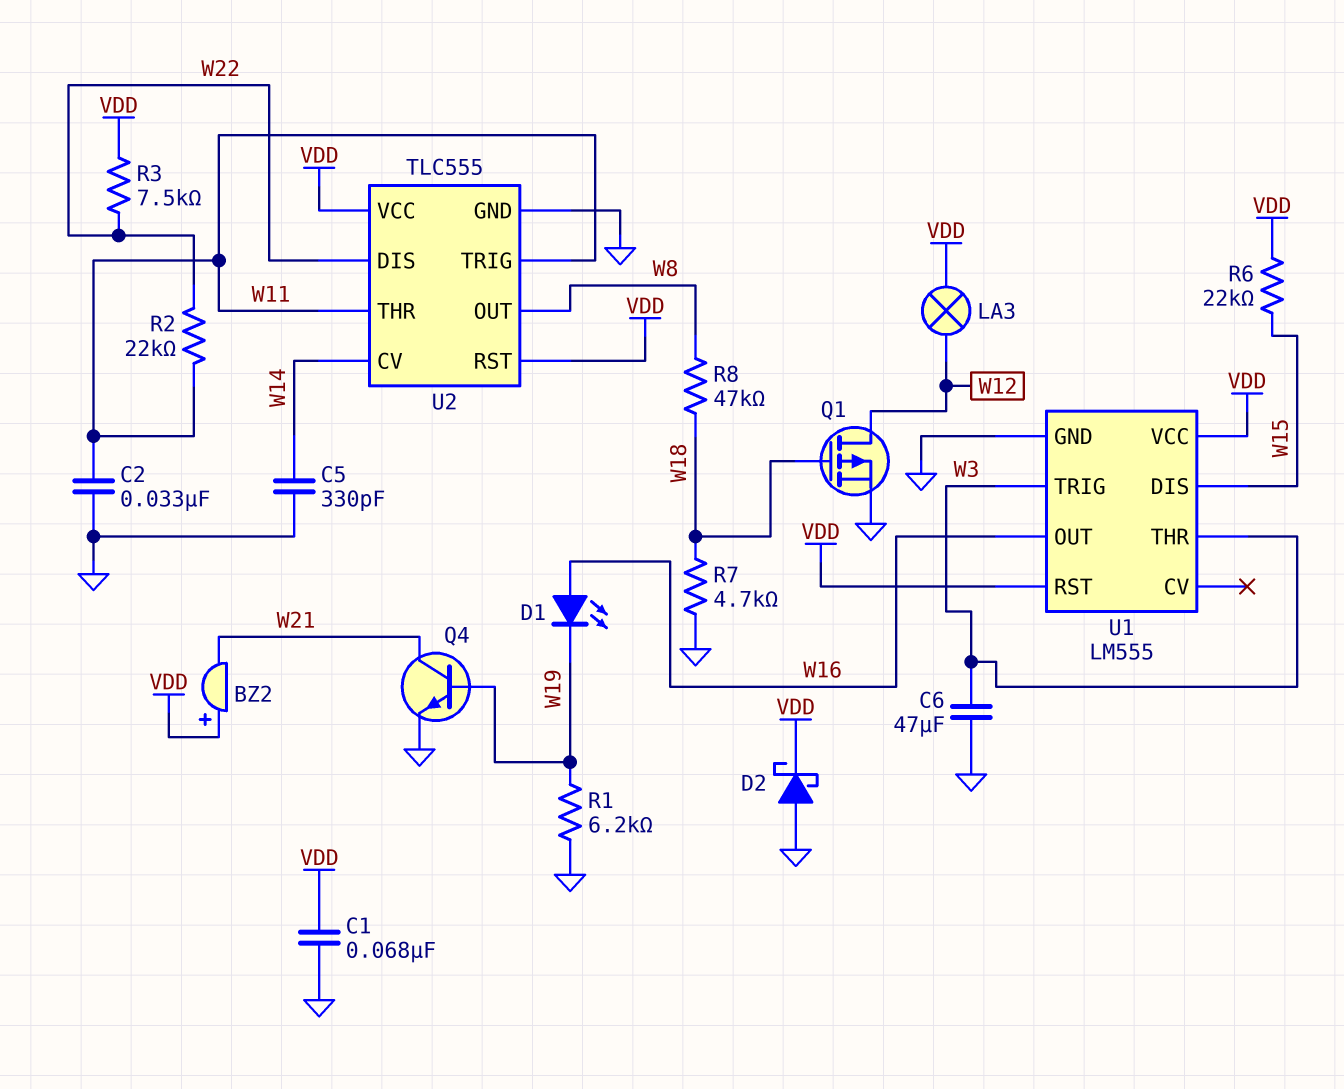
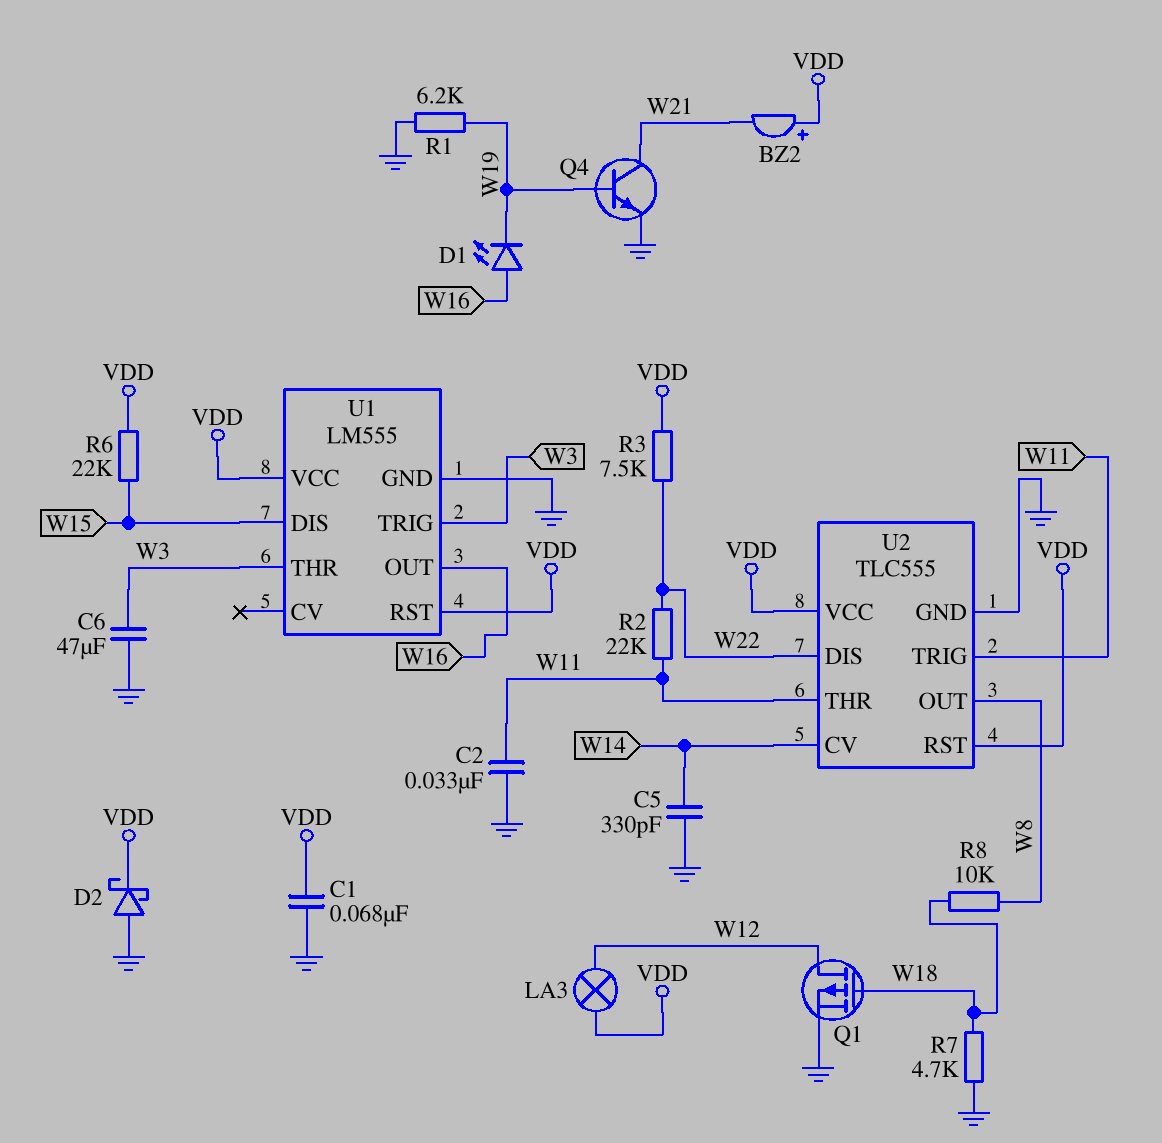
R8: 47k (W8, W18) -> 10k (W8, W18)

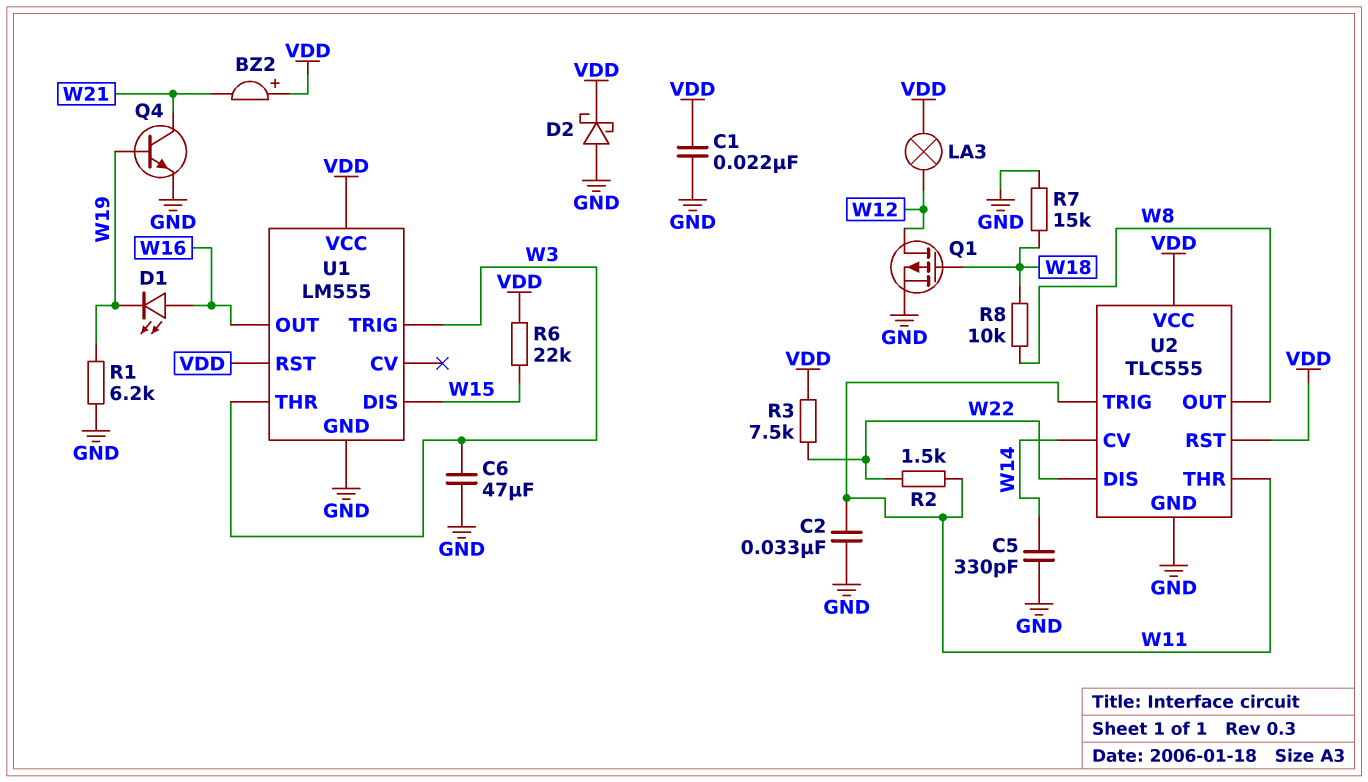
C1: 68nF (GND, VDD) -> 22nF (GND, VDD)
R2: 22k (W11, W22) -> 1.5k (W11, W22)
R7: 4.7k (GND, W18) -> 15k (GND, W18)

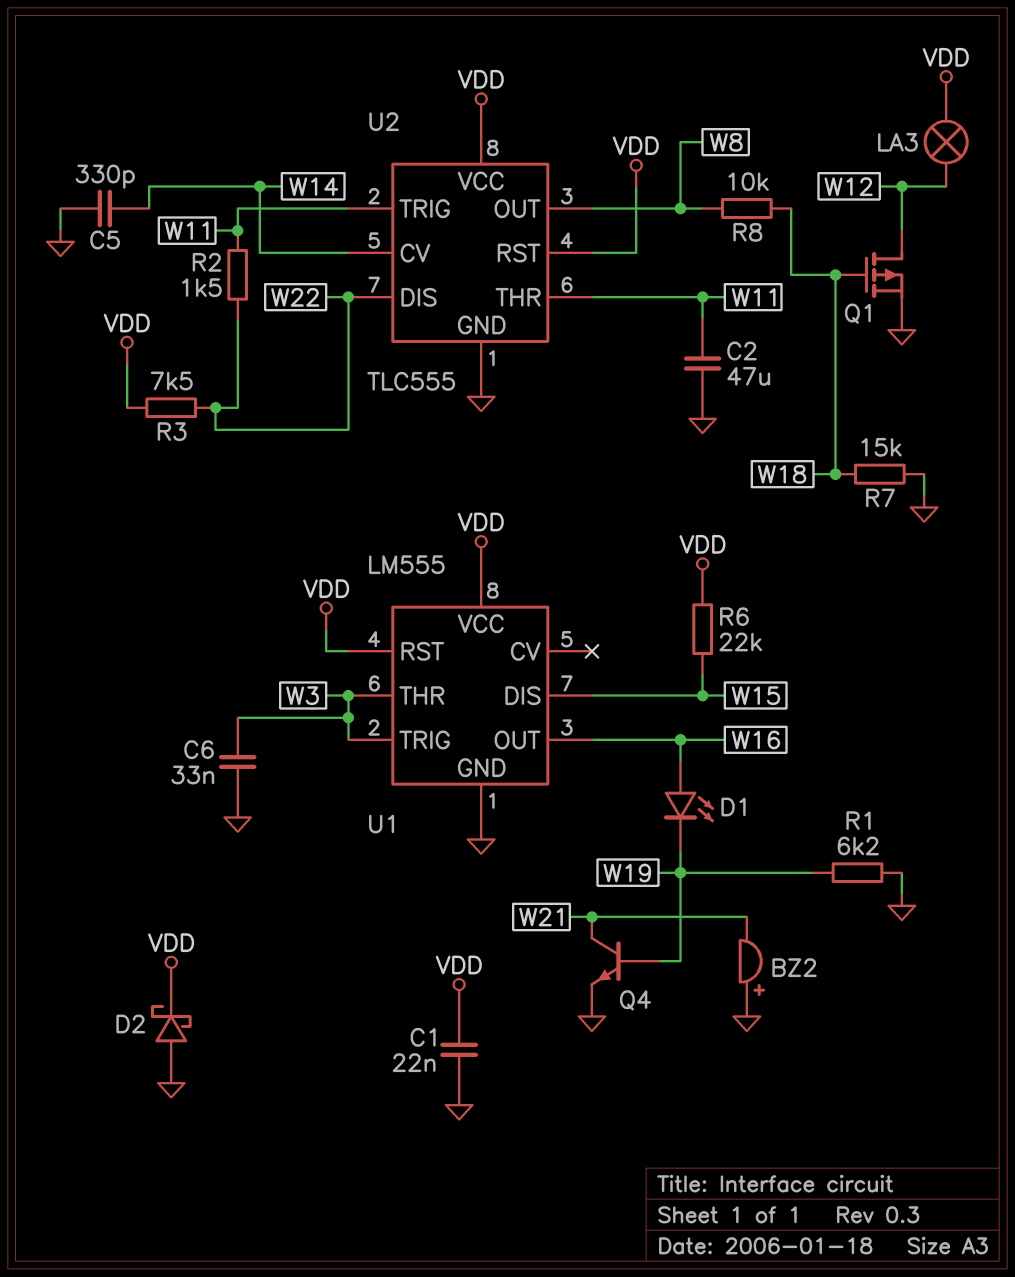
BZ2: buzzer (plus VDD, minus W21) -> buzzer (plus GND, minus W21)
C2: 33nF (GND, W11) -> 47uF (GND, W11)
C6: 47uF (GND, W3) -> 33nF (GND, W3)

